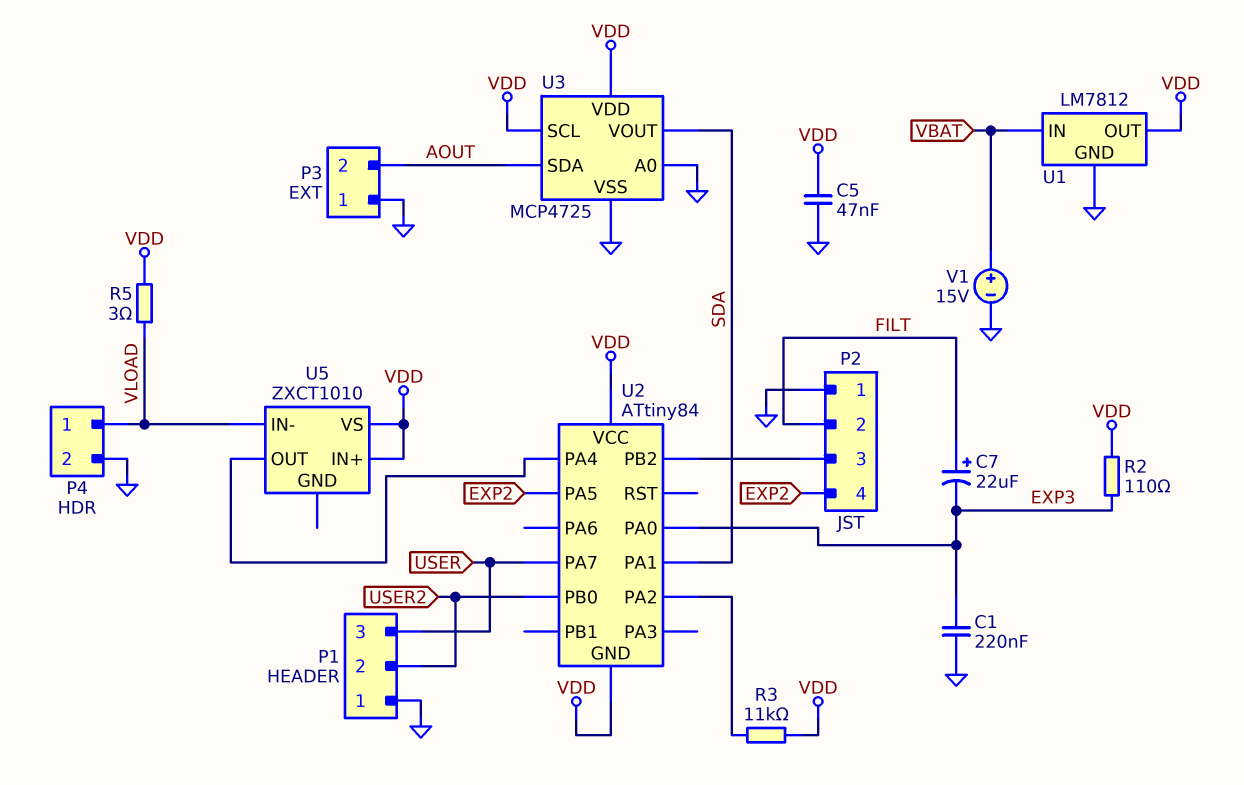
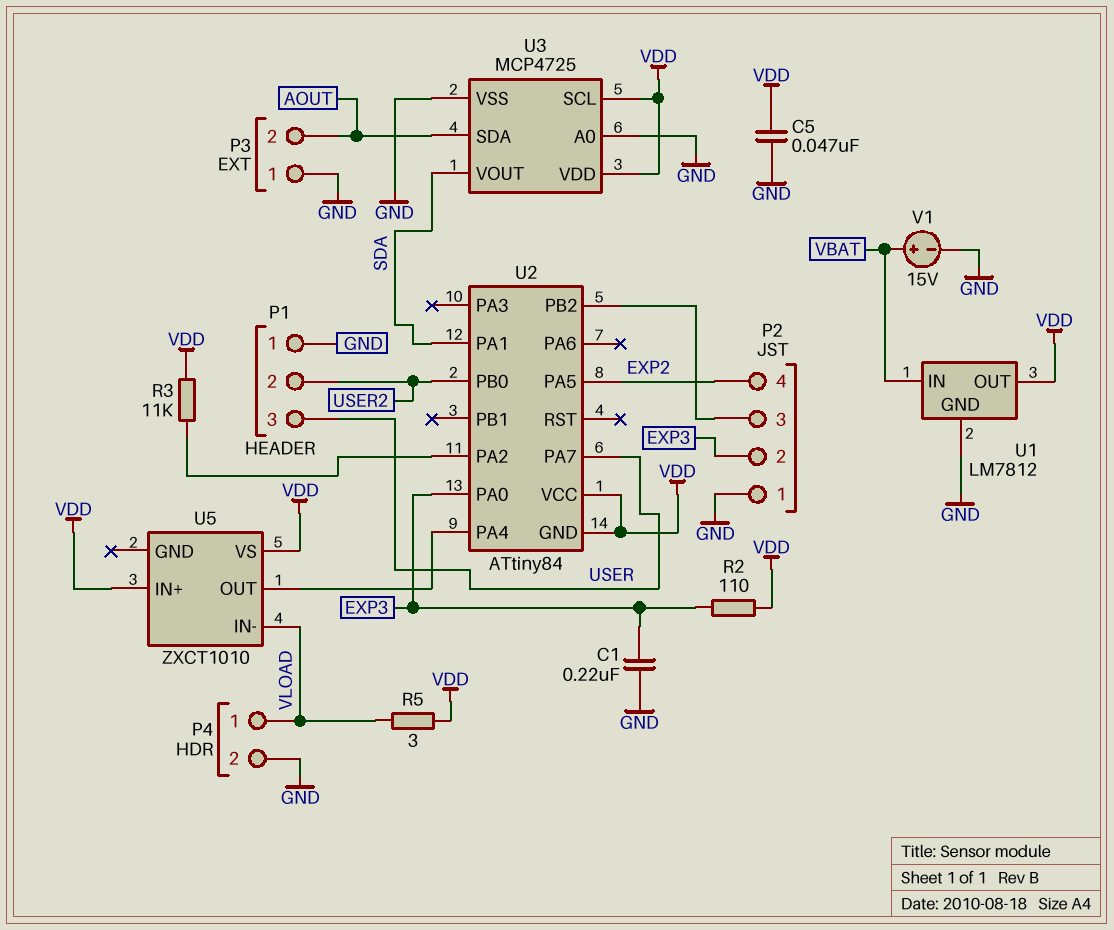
C7: 22uF (plus FILT, minus EXP3) -> none
P2 pin 2: FILT -> EXP3

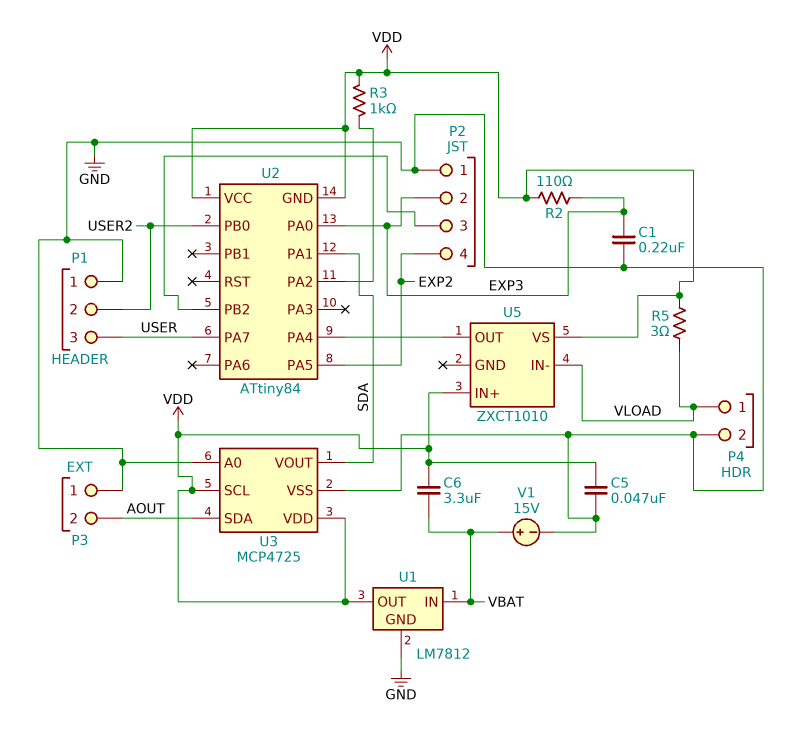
C6: none -> 3.3uF (VBAT, VDD)
R3: 11k (U2/PA2, VDD) -> 1k (U2/PA2, VDD)

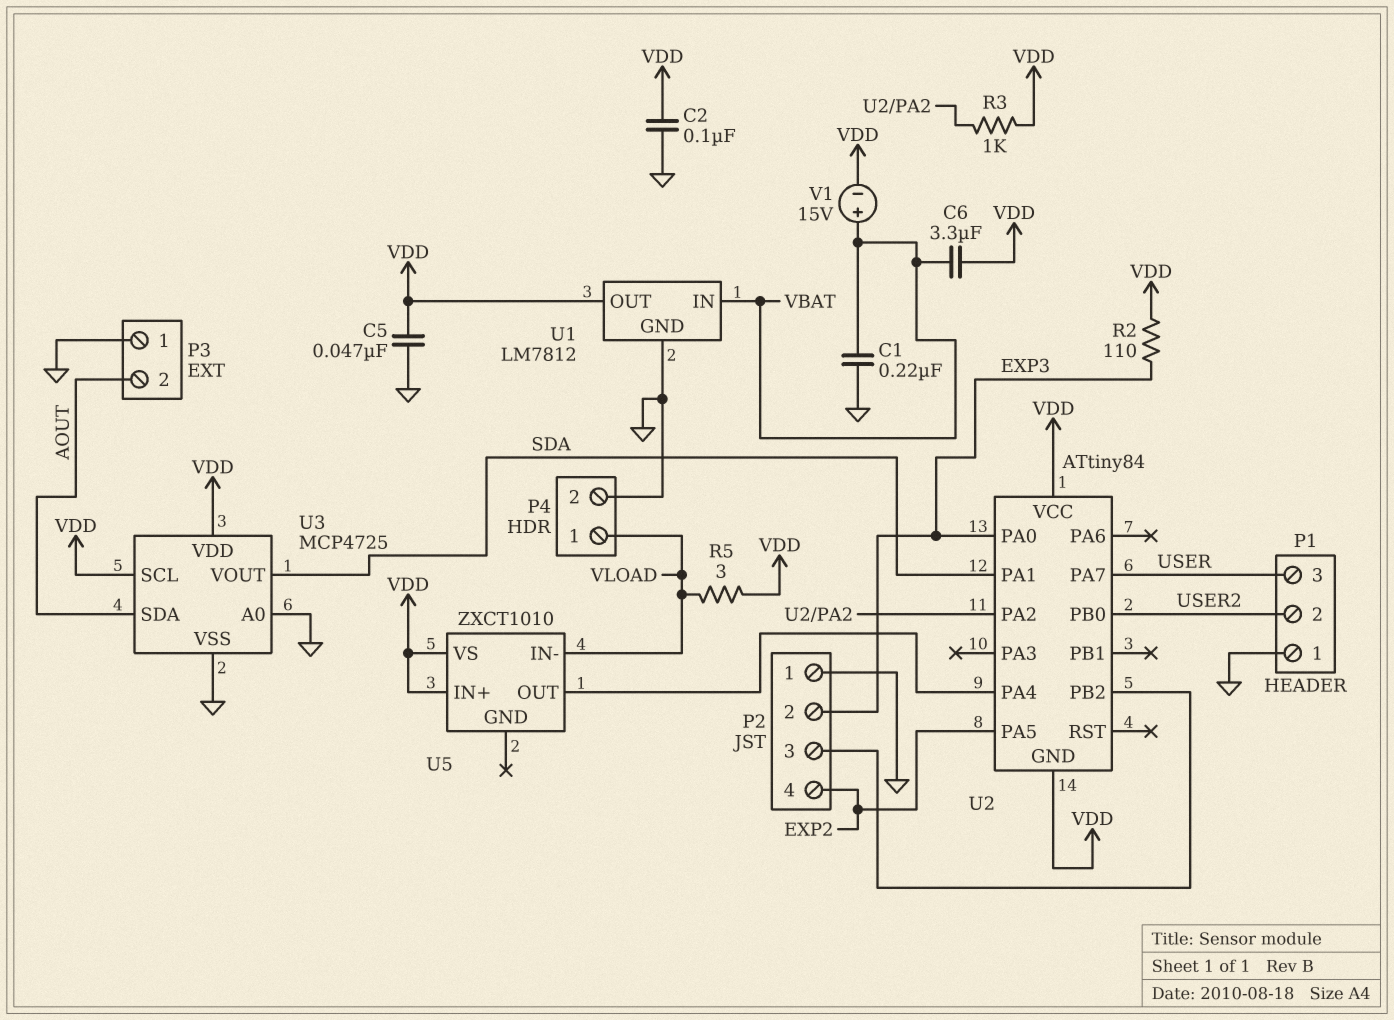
C1: 220nF (EXP3, GND) -> 220nF (GND, VBAT)
C2: none -> 100nF (GND, VDD)
V1: 15V (plus VBAT, minus GND) -> 15V (plus VBAT, minus VDD)

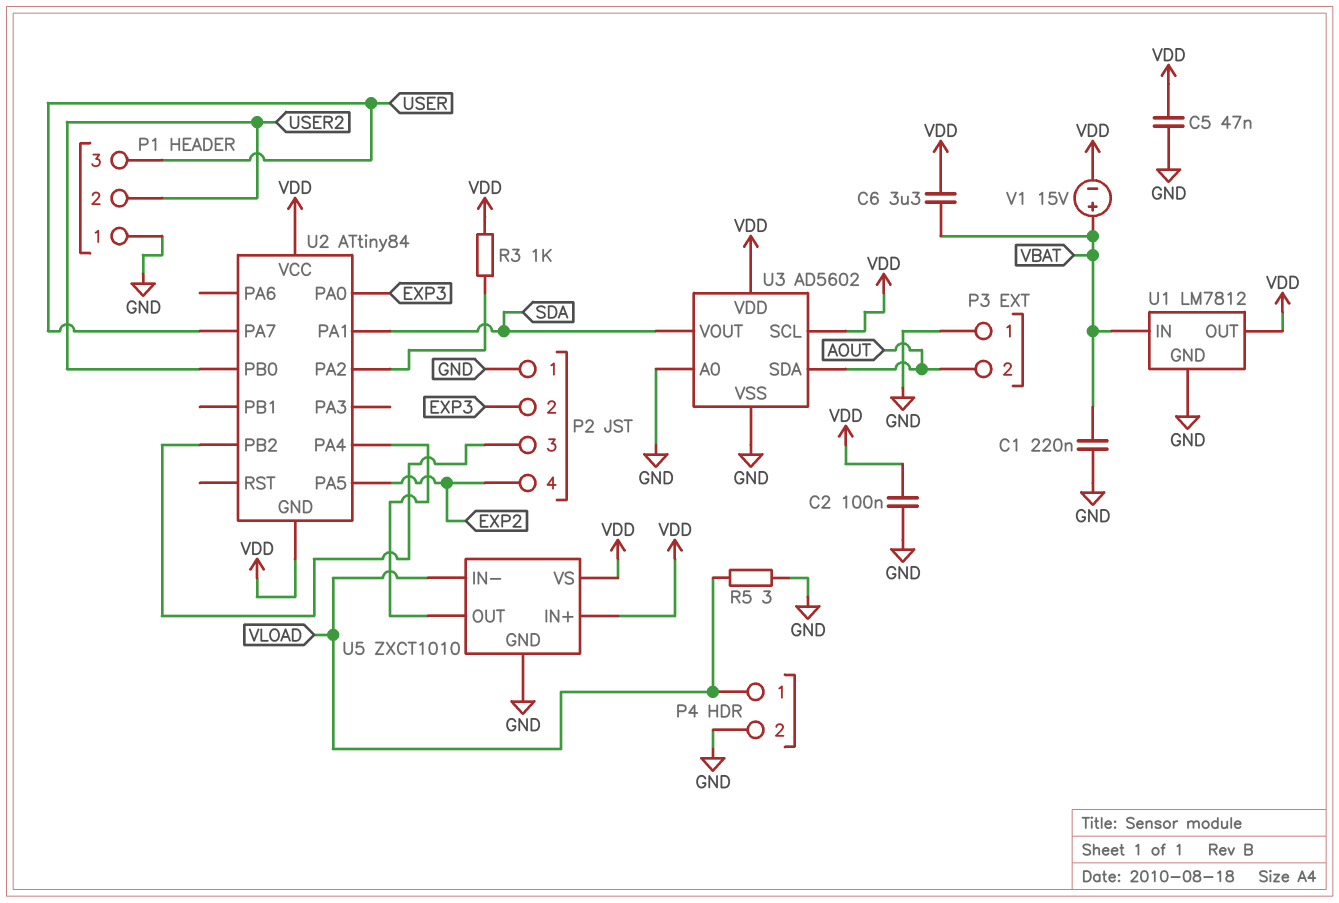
R2: 110 (EXP3, VDD) -> none
R5: 3 (VDD, VLOAD) -> 3 (GND, VLOAD)
U3: MCP4725 -> AD5602
U5 pin GND: none -> GND

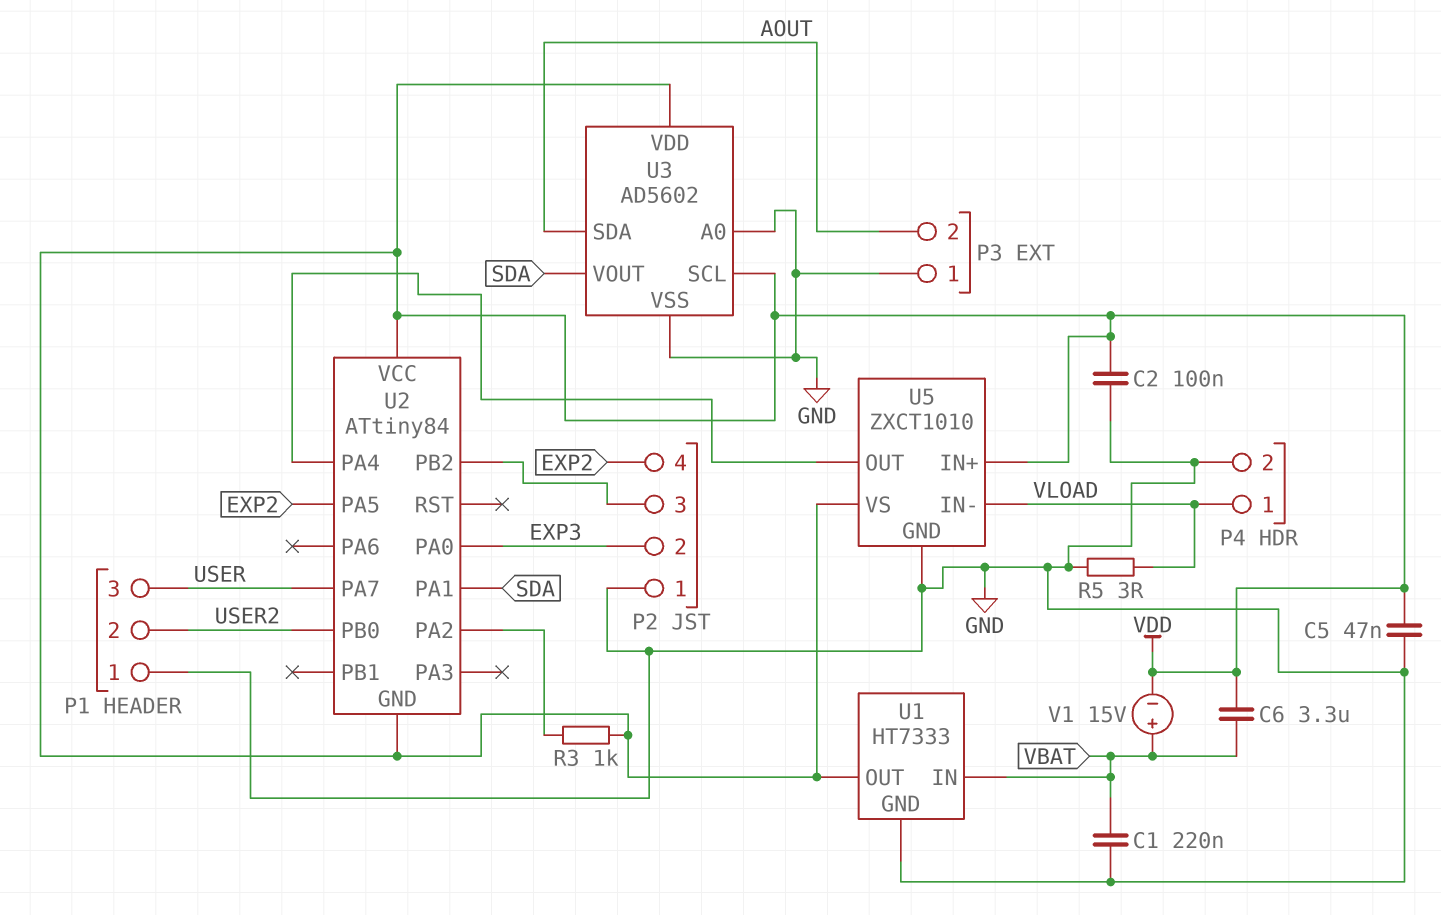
U1: LM7812 -> HT7333

